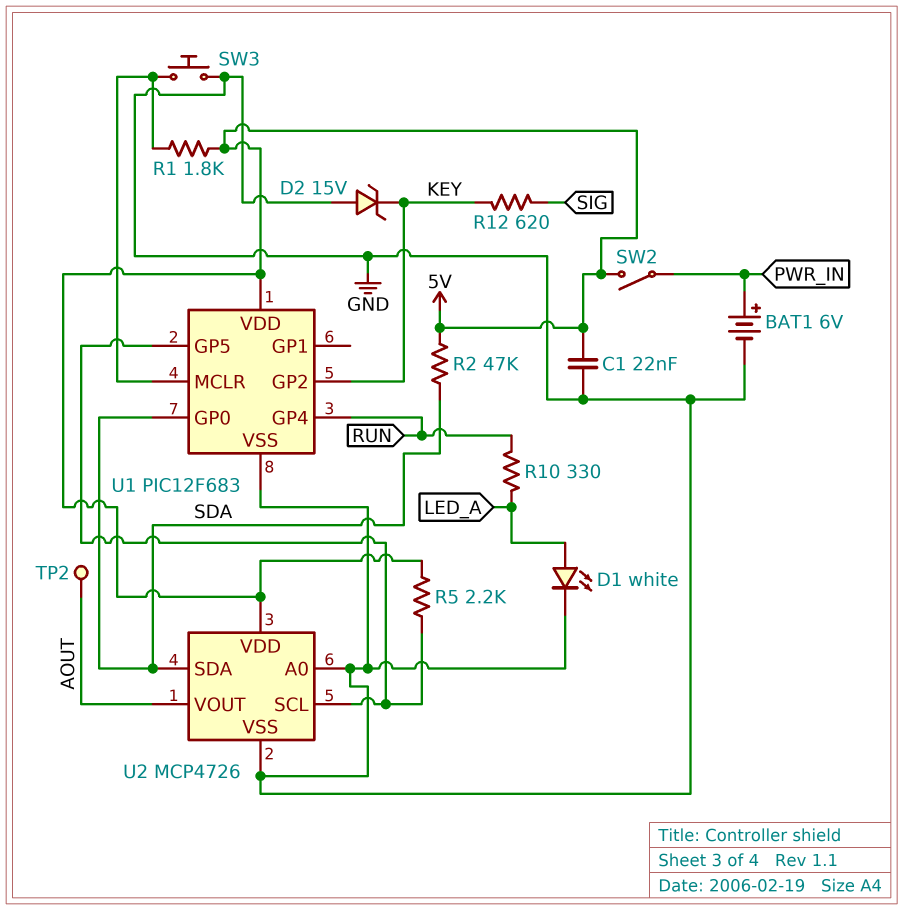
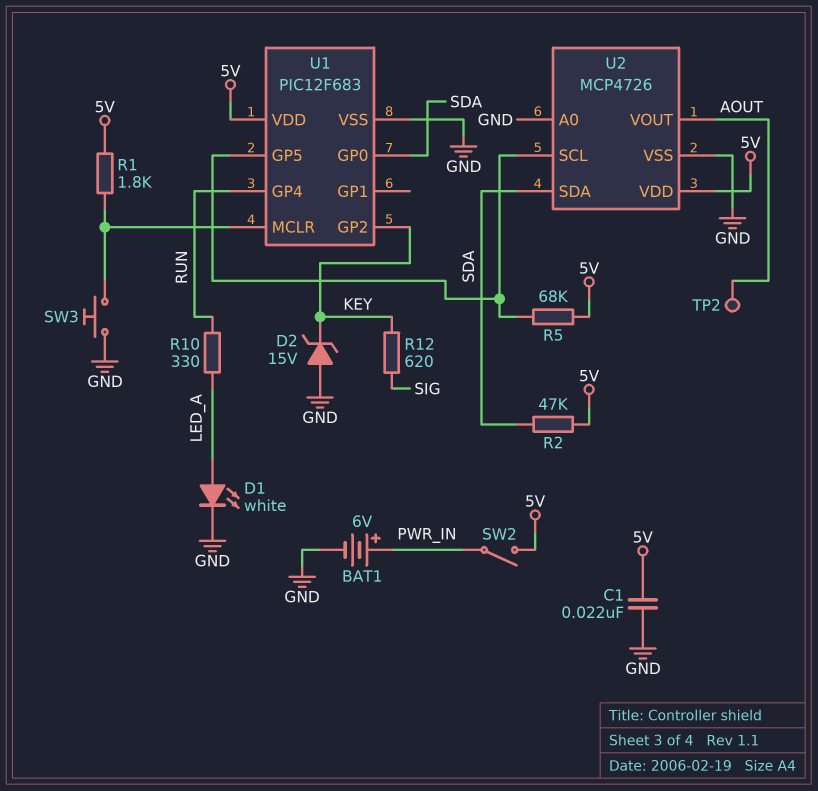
R5: 2.2k (5V, U1/GP5) -> 68k (5V, U1/GP5)

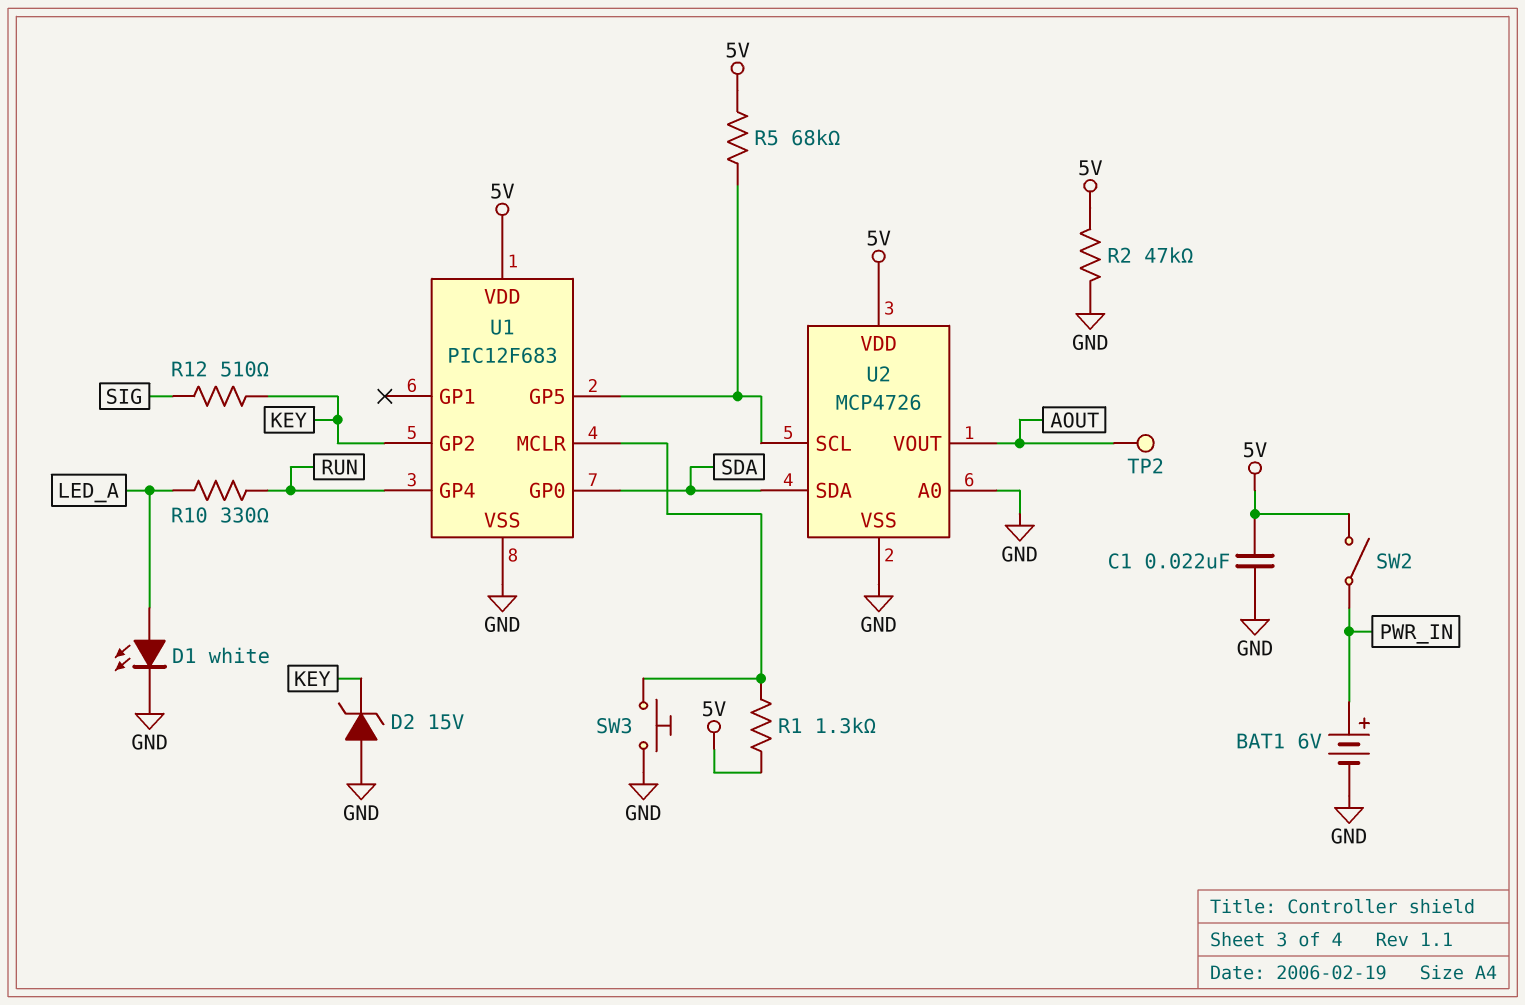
R1: 1.8k (5V, U1/MCLR) -> 1.3k (5V, U1/MCLR)
R2: 47k (5V, SDA) -> 47k (5V, GND)
R12: 620 (KEY, SIG) -> 510 (KEY, SIG)

